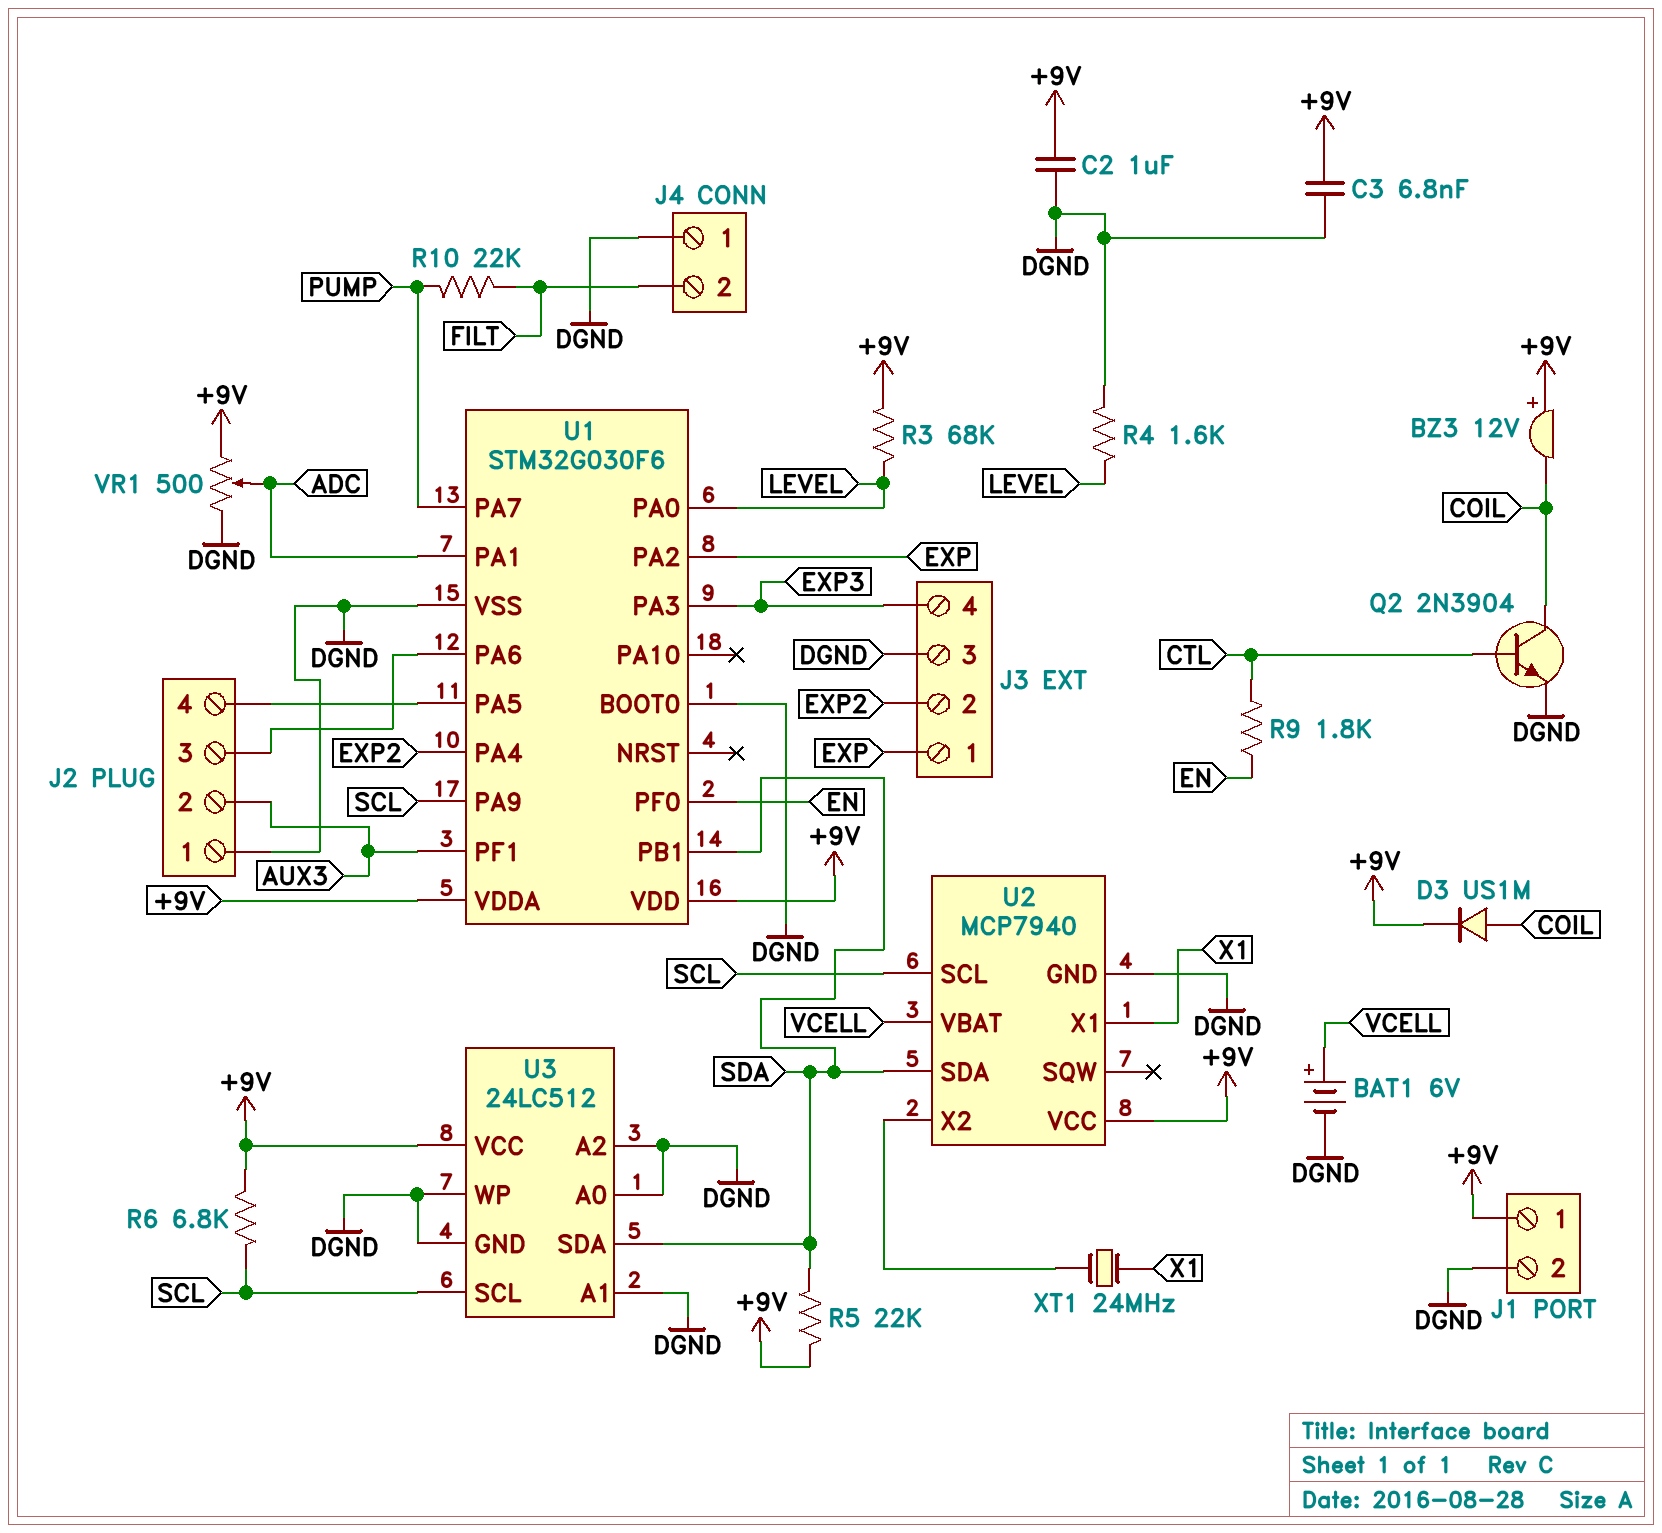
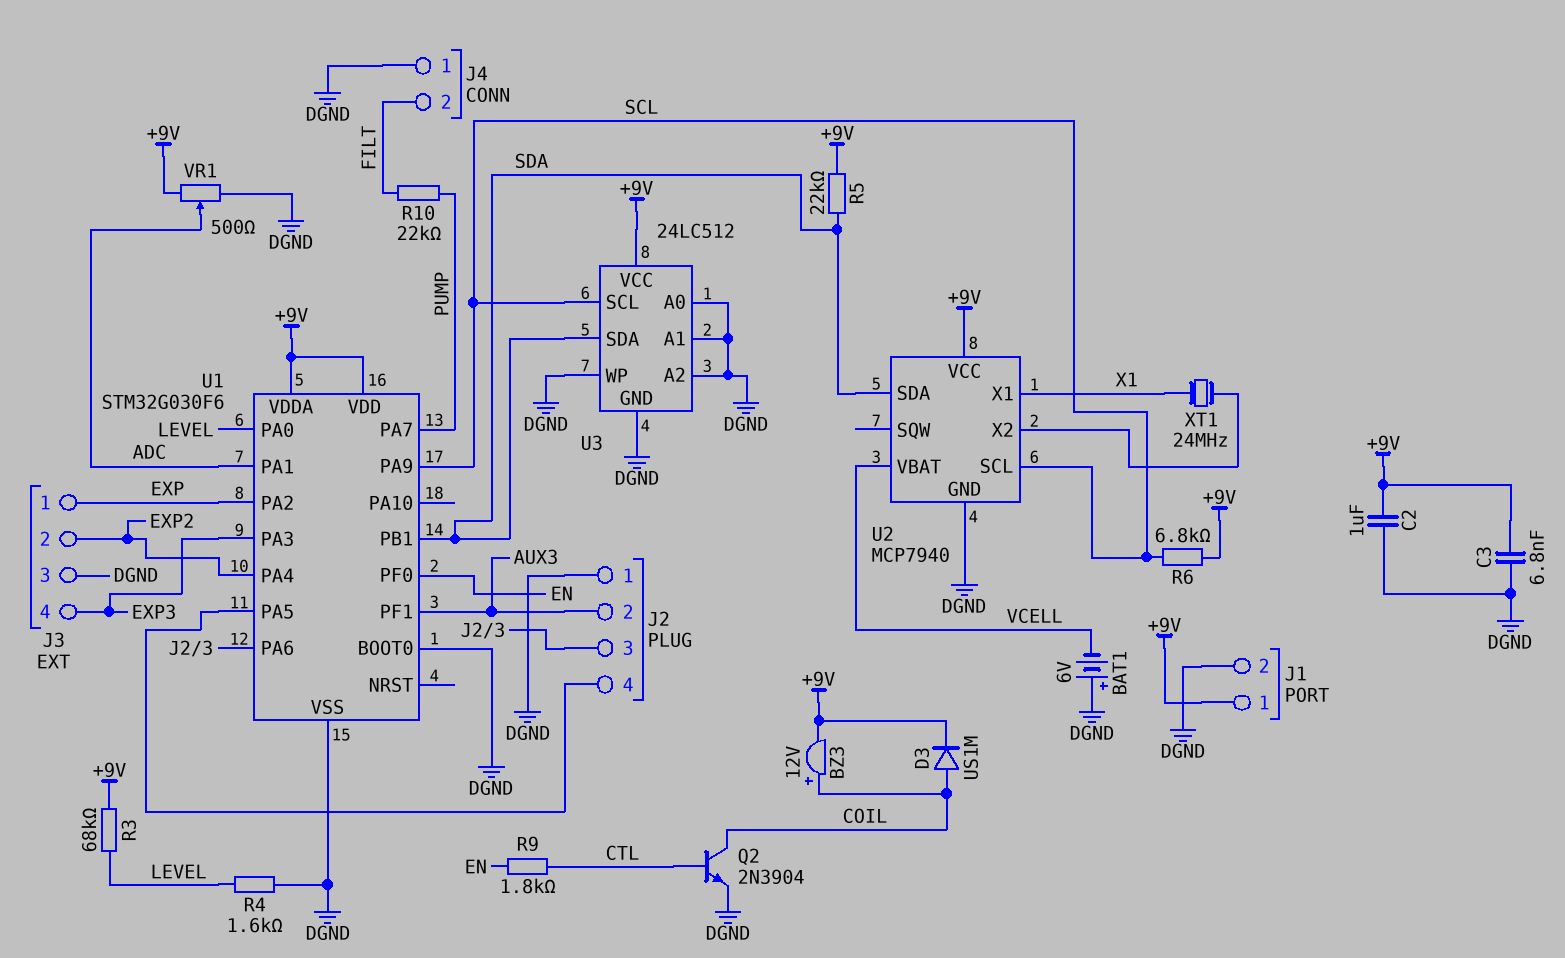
BAT1: 6V (plus VCELL, minus DGND) -> 6V (plus DGND, minus VCELL)
BZ3: buzzer 12V (plus +9V, minus COIL) -> buzzer 12V (plus COIL, minus +9V)

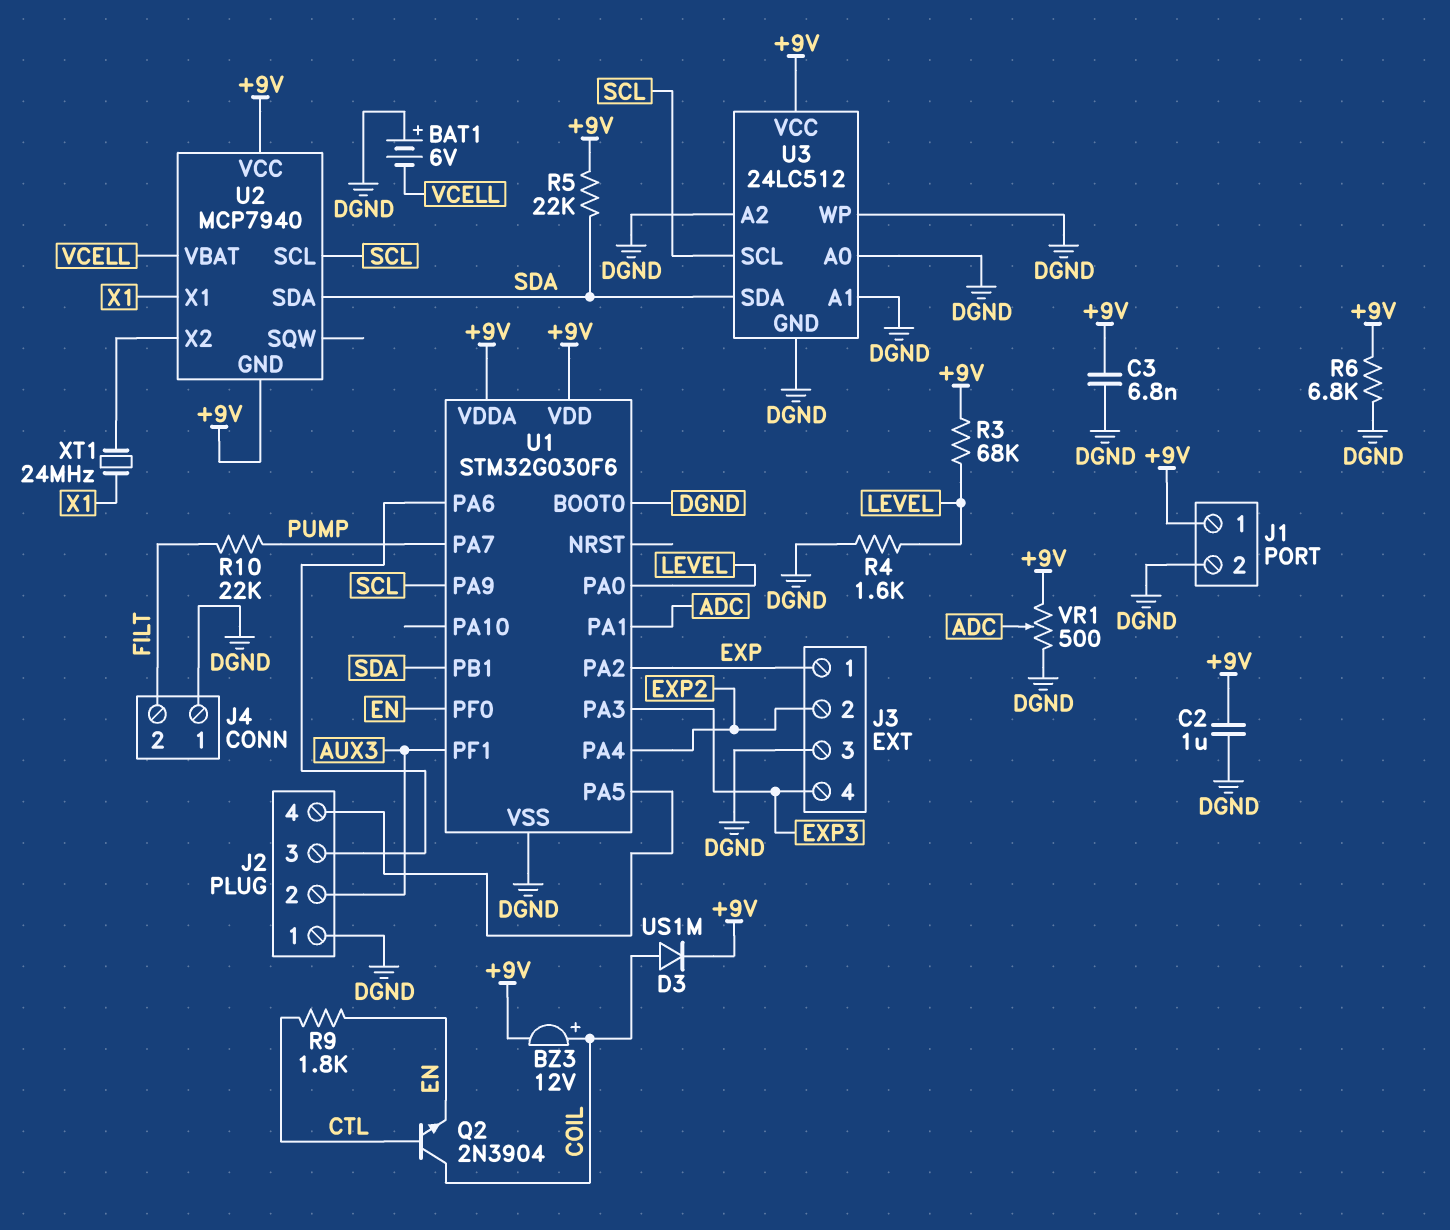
Q2: NPN 2N3904 (B CTL, C COIL, E DGND) -> NPN 2N3904 (B CTL, C COIL, E EN)
R6: 6.8k (+9V, SCL) -> 6.8k (+9V, DGND)
U2 pin GND: DGND -> +9V

